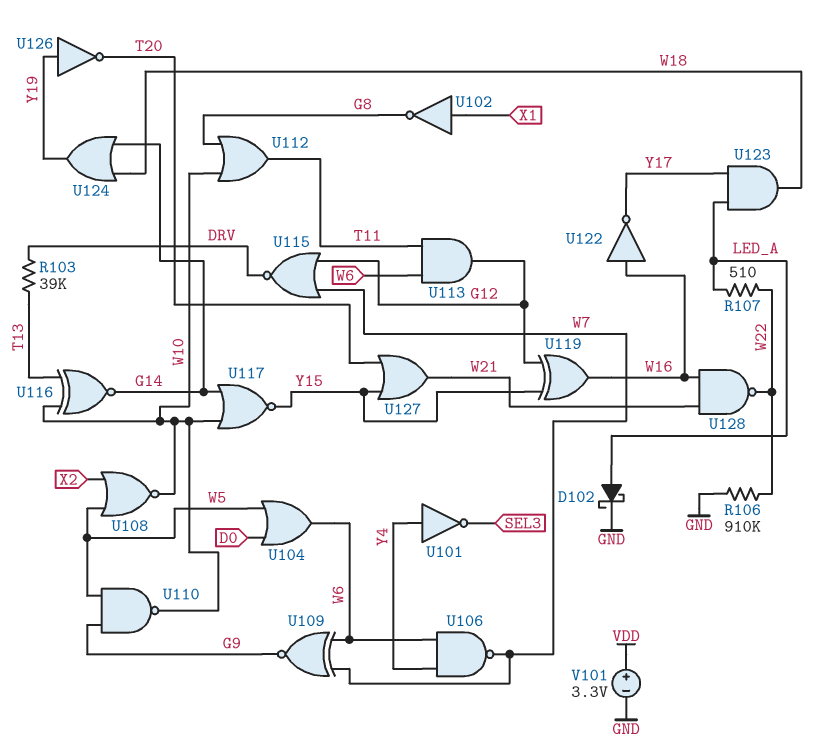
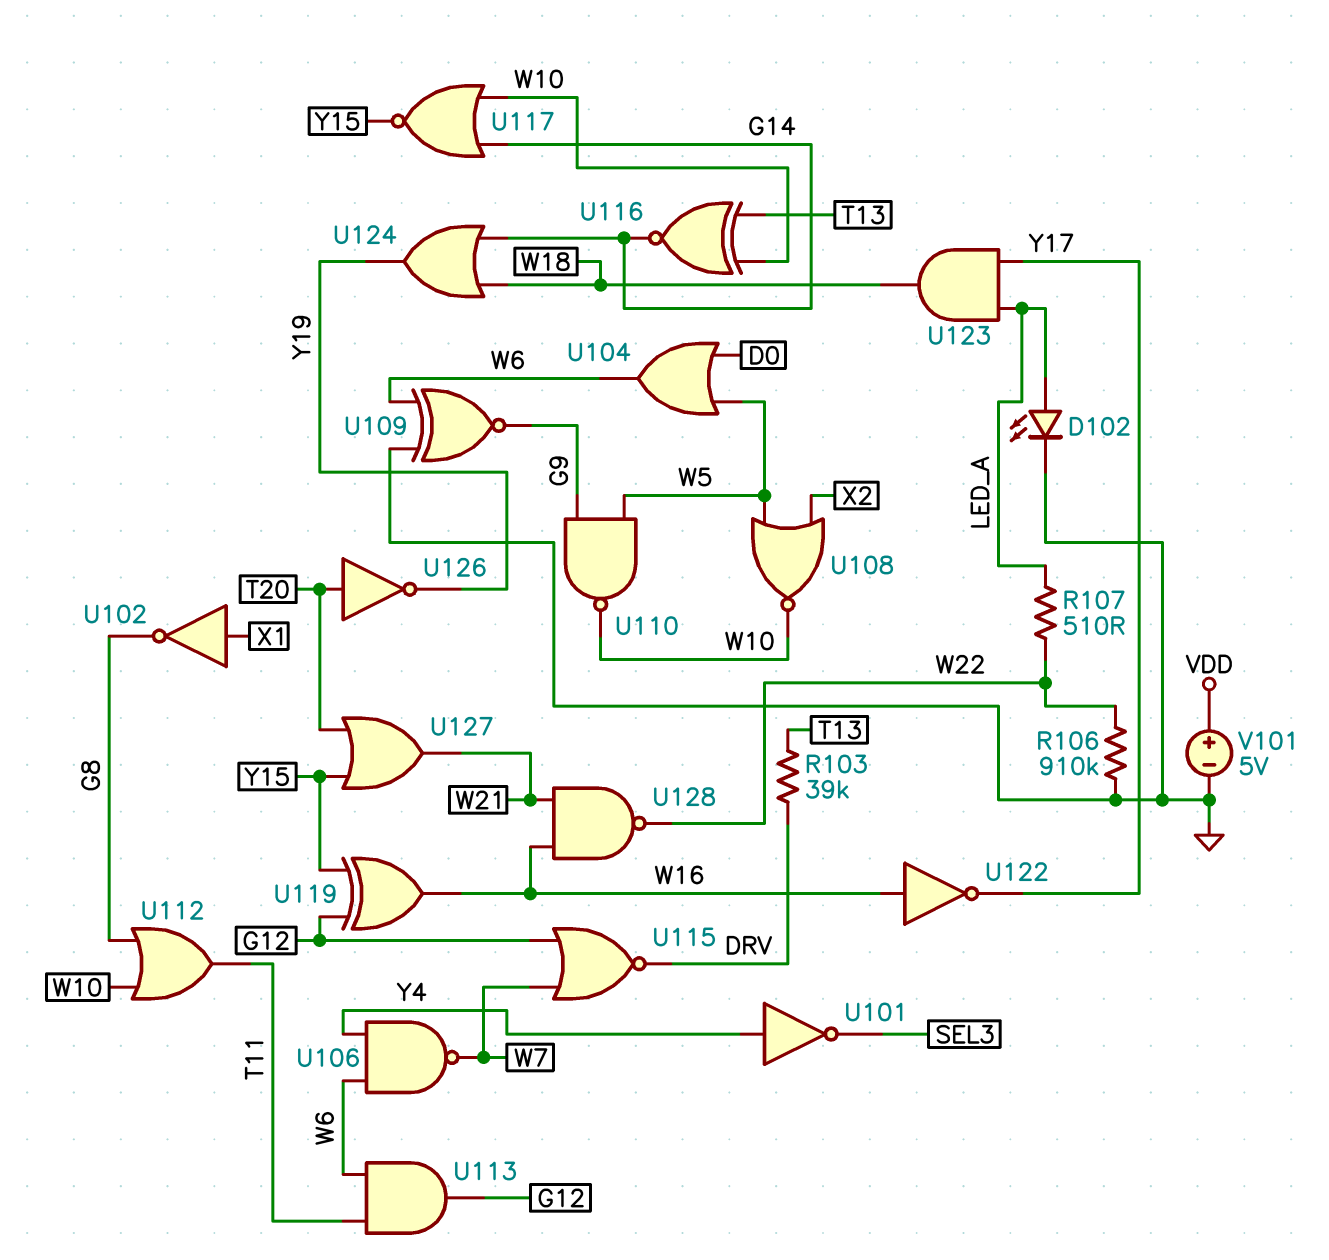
D102: schottky (A LED_A, K GND) -> LED (A LED_A, K GND)
U109: XNOR (in W6, in W7, out G9) -> XNOR (in GND, in W6, out G9)
U126: NOT (in Y19, out T20) -> NOT (in T20, out Y19)
V101: 3.3V (plus VDD, minus GND) -> 5V (plus VDD, minus GND)

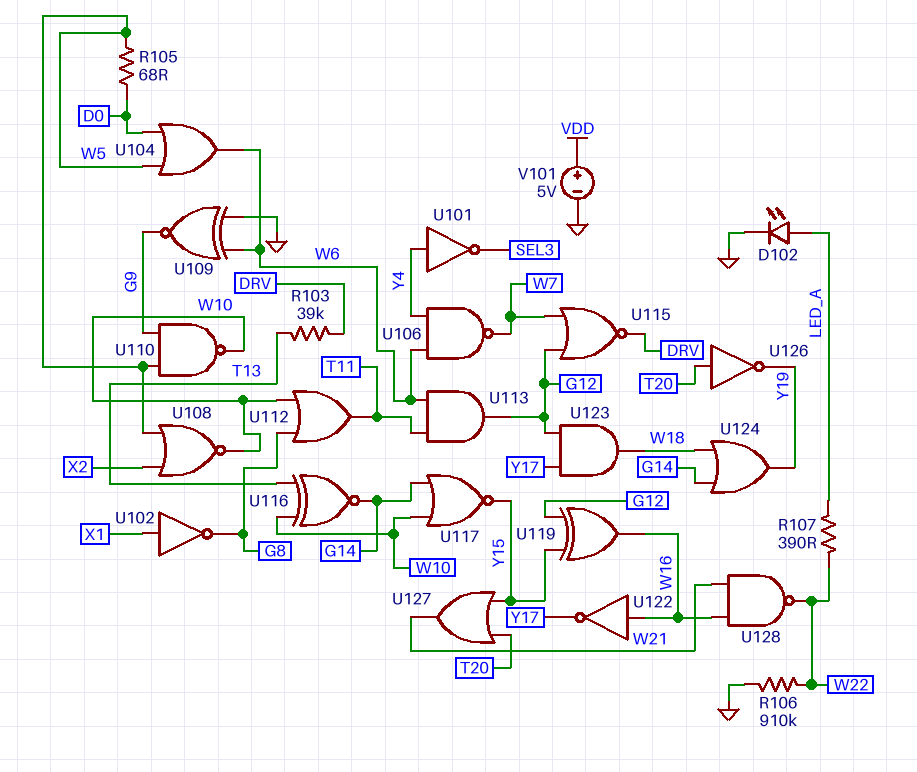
R105: none -> 68 (D0, W5)
R107: 510 (LED_A, W22) -> 390 (LED_A, W22)
U123: AND (in LED_A, in Y17, out W18) -> AND (in G12, in Y17, out W18)

